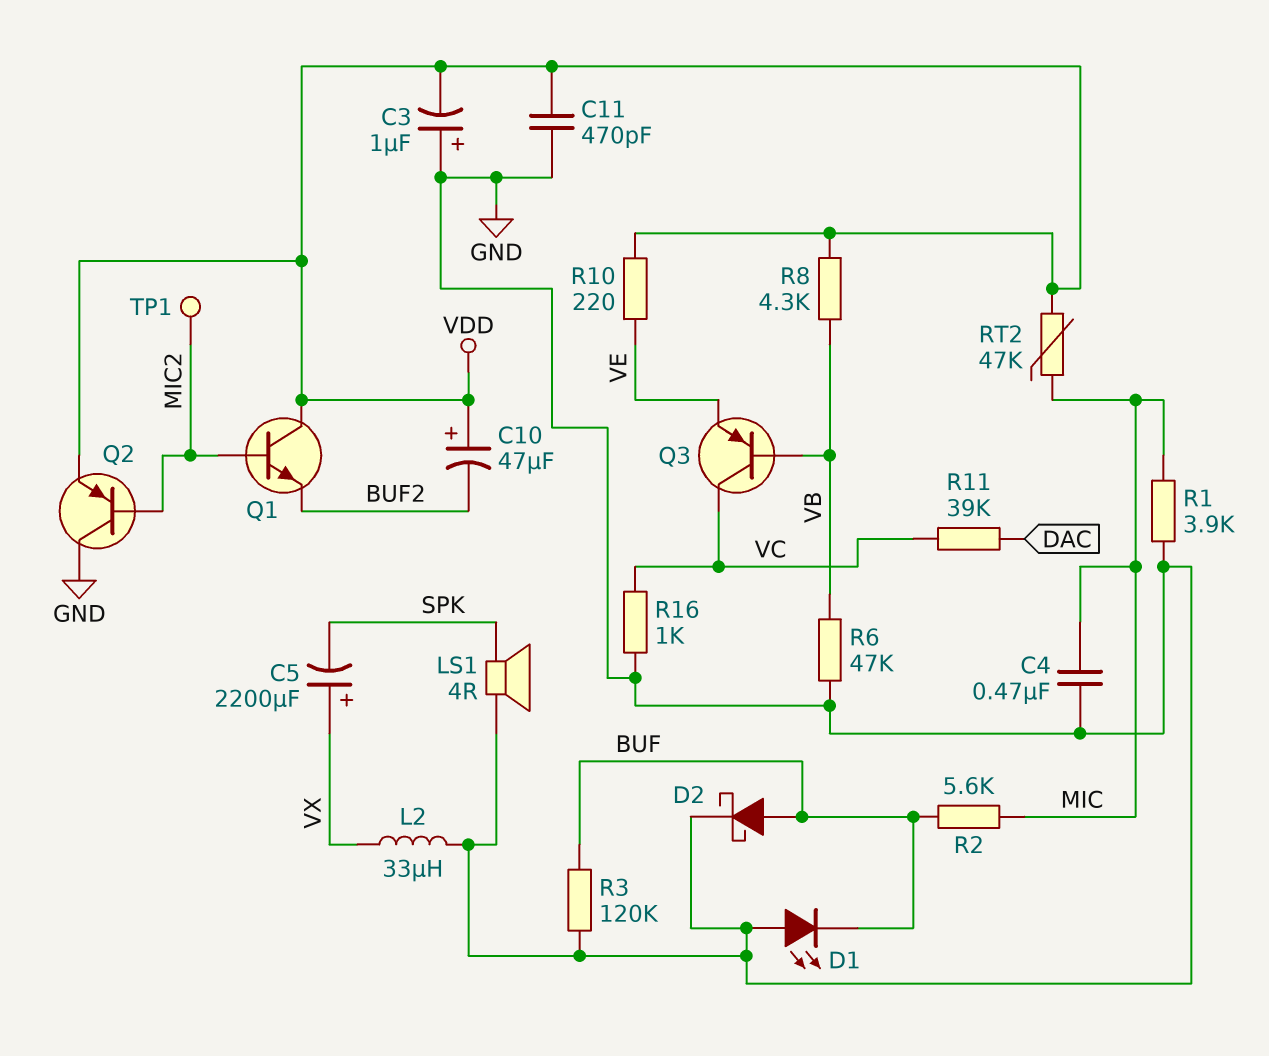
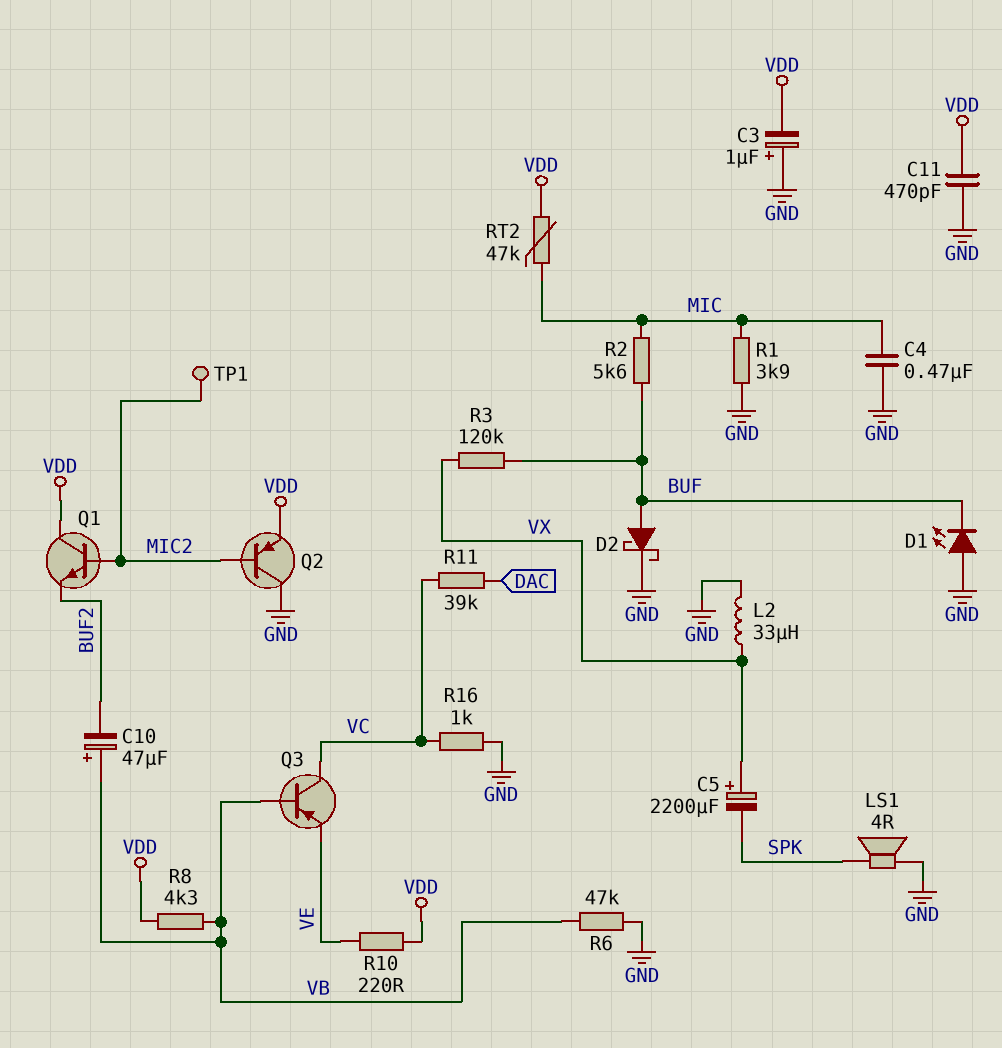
C10: 47uF (plus VDD, minus BUF2) -> 47uF (plus VB, minus BUF2)
R3: 120k (BUF, GND) -> 120k (BUF, VX)

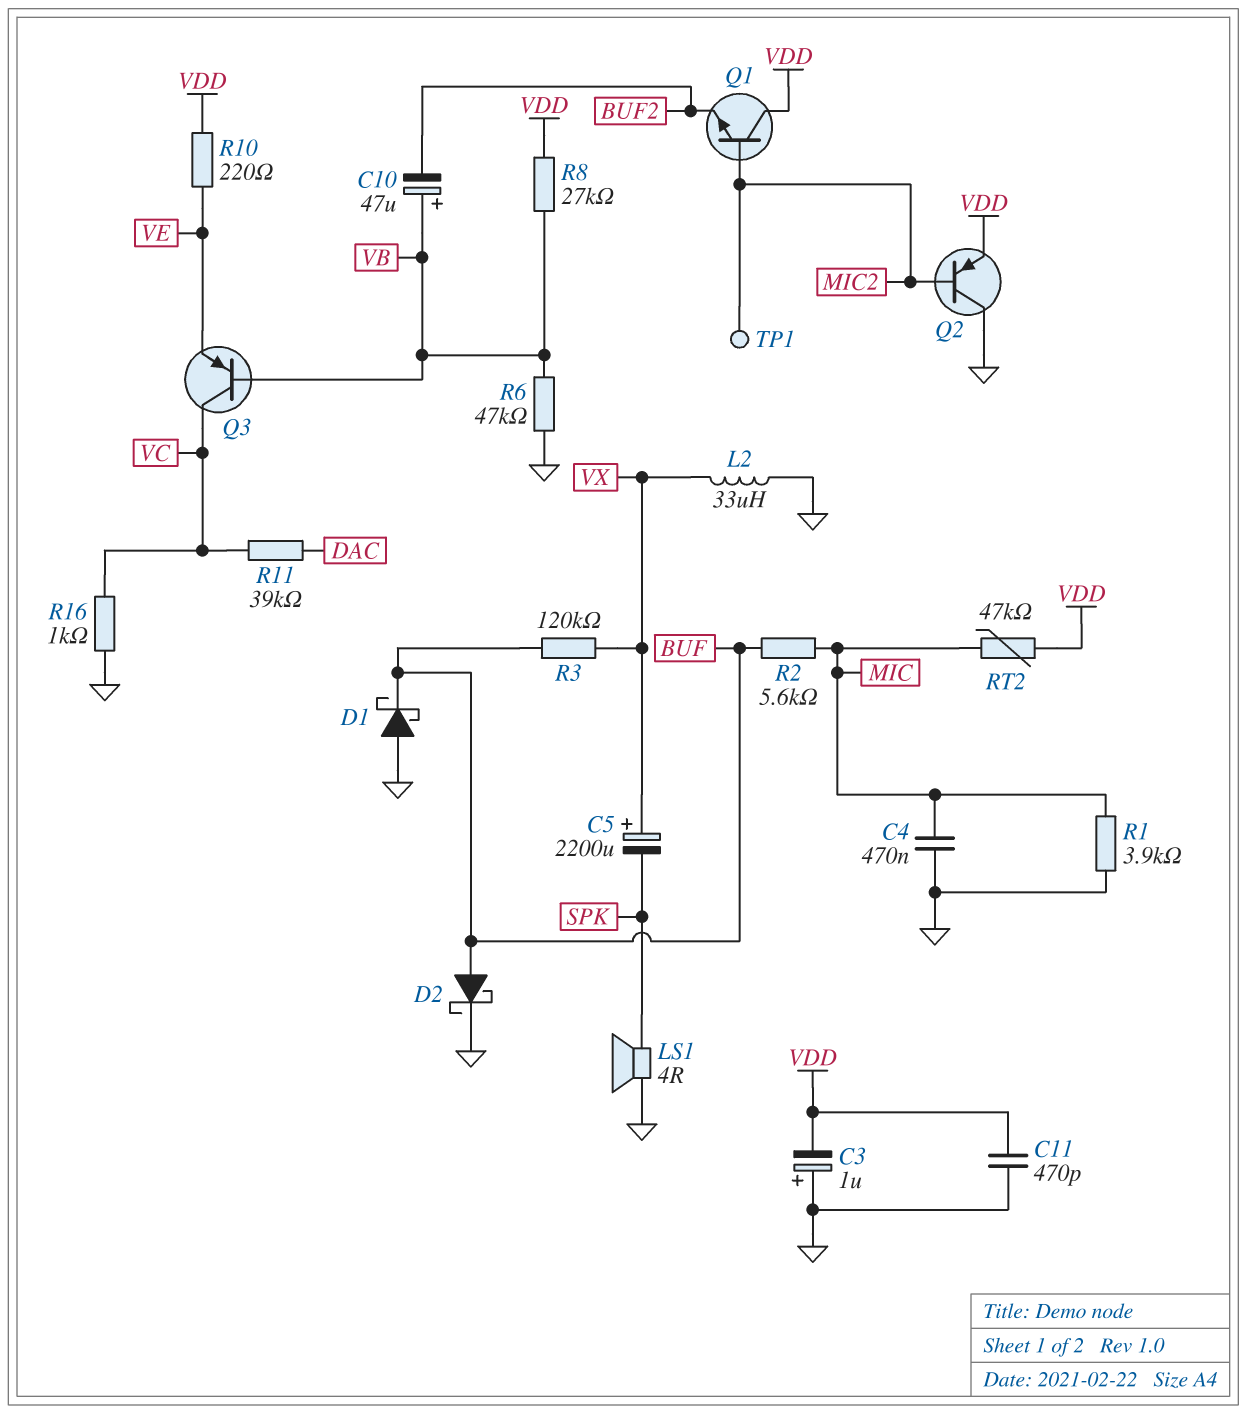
D1: LED (A GND, K BUF) -> schottky (A GND, K BUF)
R8: 4.3k (VB, VDD) -> 27k (VB, VDD)

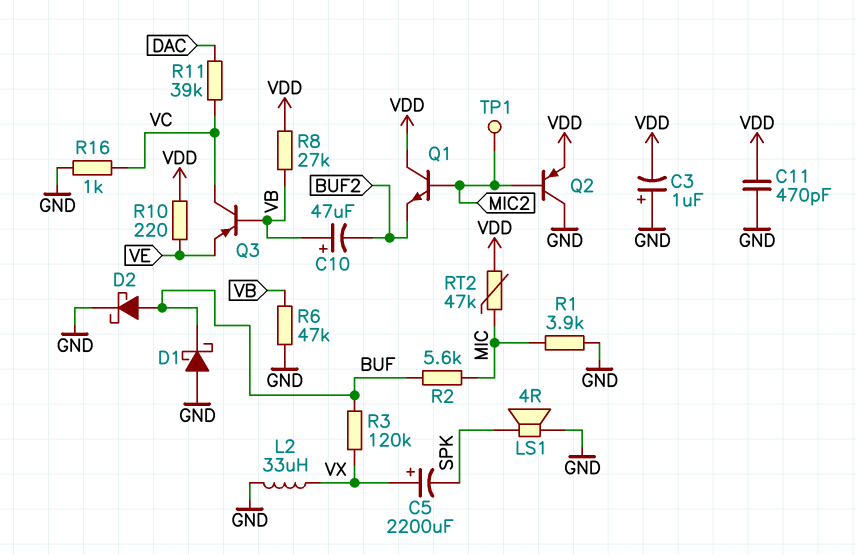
C4: 470nF (GND, MIC) -> none

